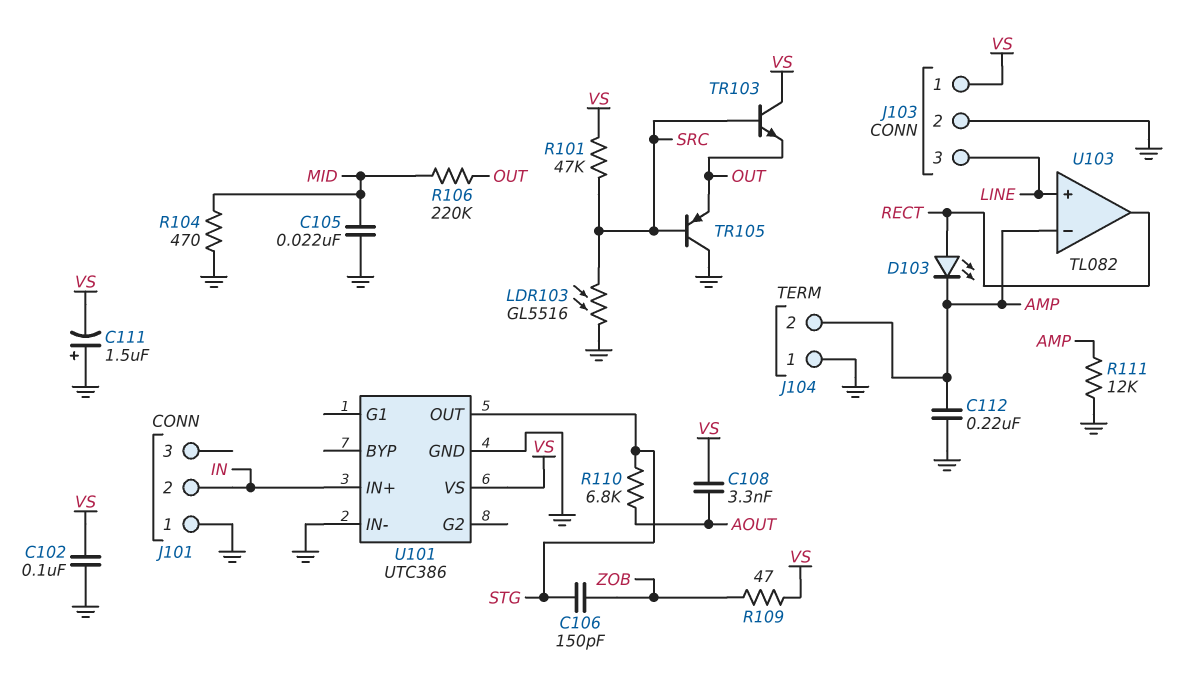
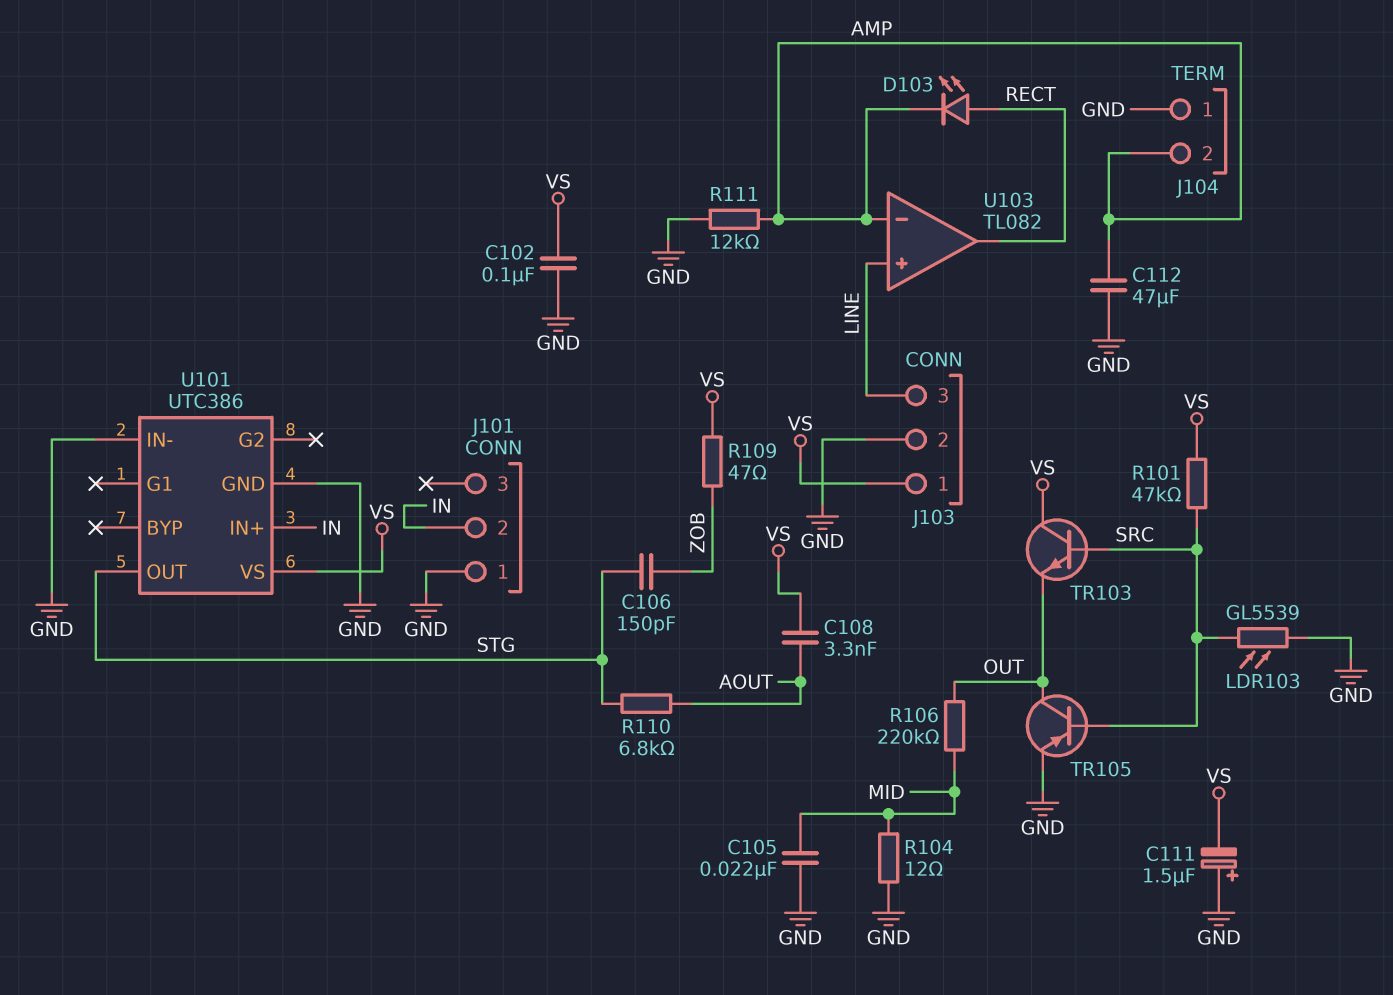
C112: 220nF (AMP, GND) -> 47uF (AMP, GND)
LDR103: GL5516 (GND, SRC) -> GL5539 (GND, SRC)
R104: 470 (GND, MID) -> 12 (GND, MID)
TR105: PNP (B SRC, C GND, E OUT) -> PNP (B SRC, C OUT, E GND)

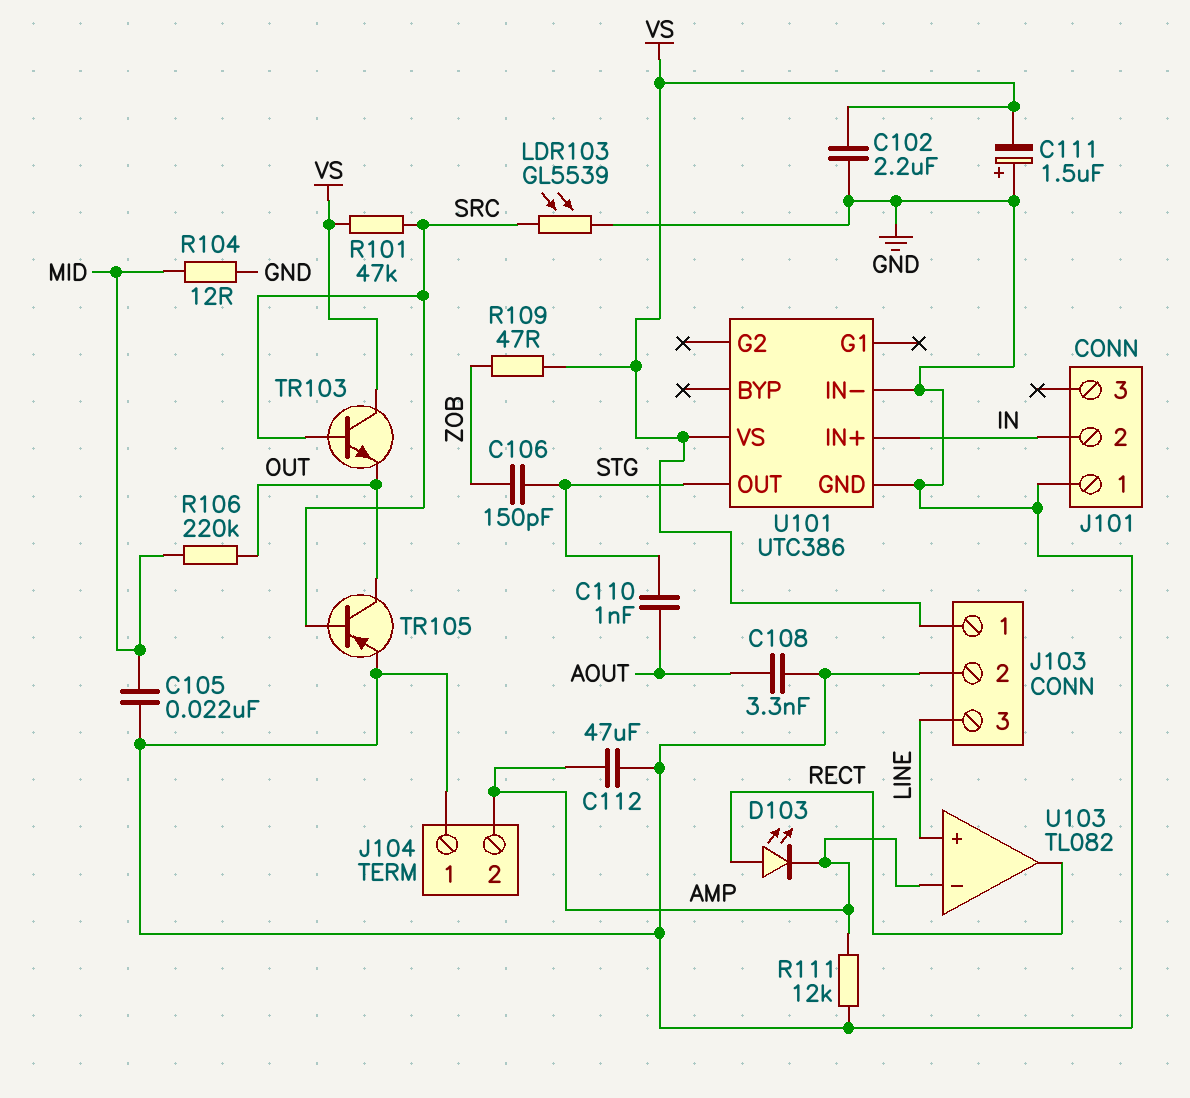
C102: 100nF (GND, VS) -> 2.2uF (GND, VS)
C108: 3.3nF (AOUT, VS) -> 3.3nF (AOUT, GND)
C110: none -> 1nF (AOUT, STG)
R110: 6.8k (AOUT, STG) -> none

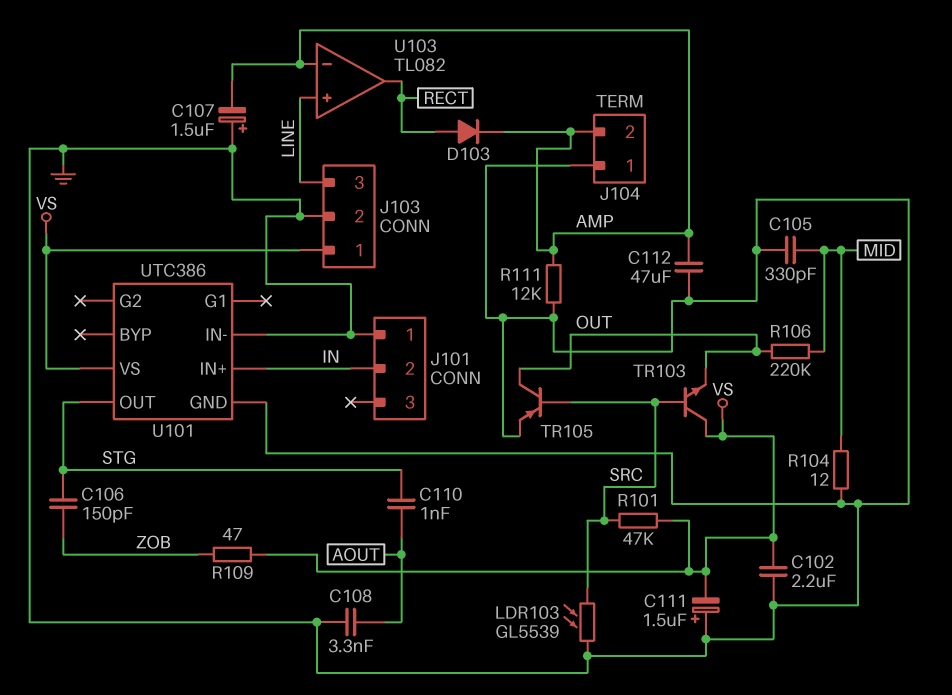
C105: 22nF (GND, MID) -> 330pF (GND, MID)
C107: none -> 1.5uF (plus GND, minus AMP)
D103: LED (A RECT, K AMP) -> diode (A RECT, K AMP)

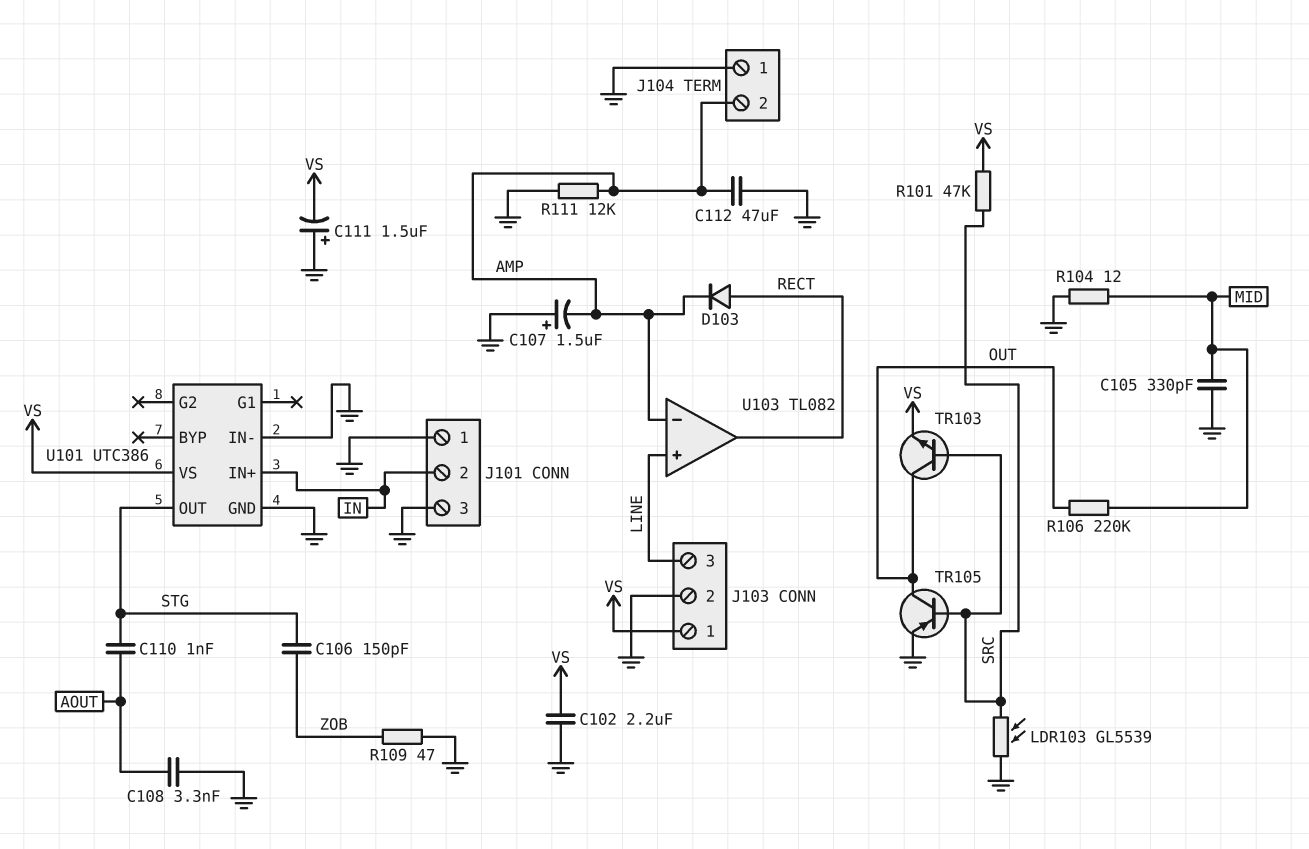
J101 pin 3: none -> GND
R109: 47 (VS, ZOB) -> 47 (GND, ZOB)
TR103: NPN (B SRC, C VS, E OUT) -> NPN (B SRC, C OUT, E VS)

